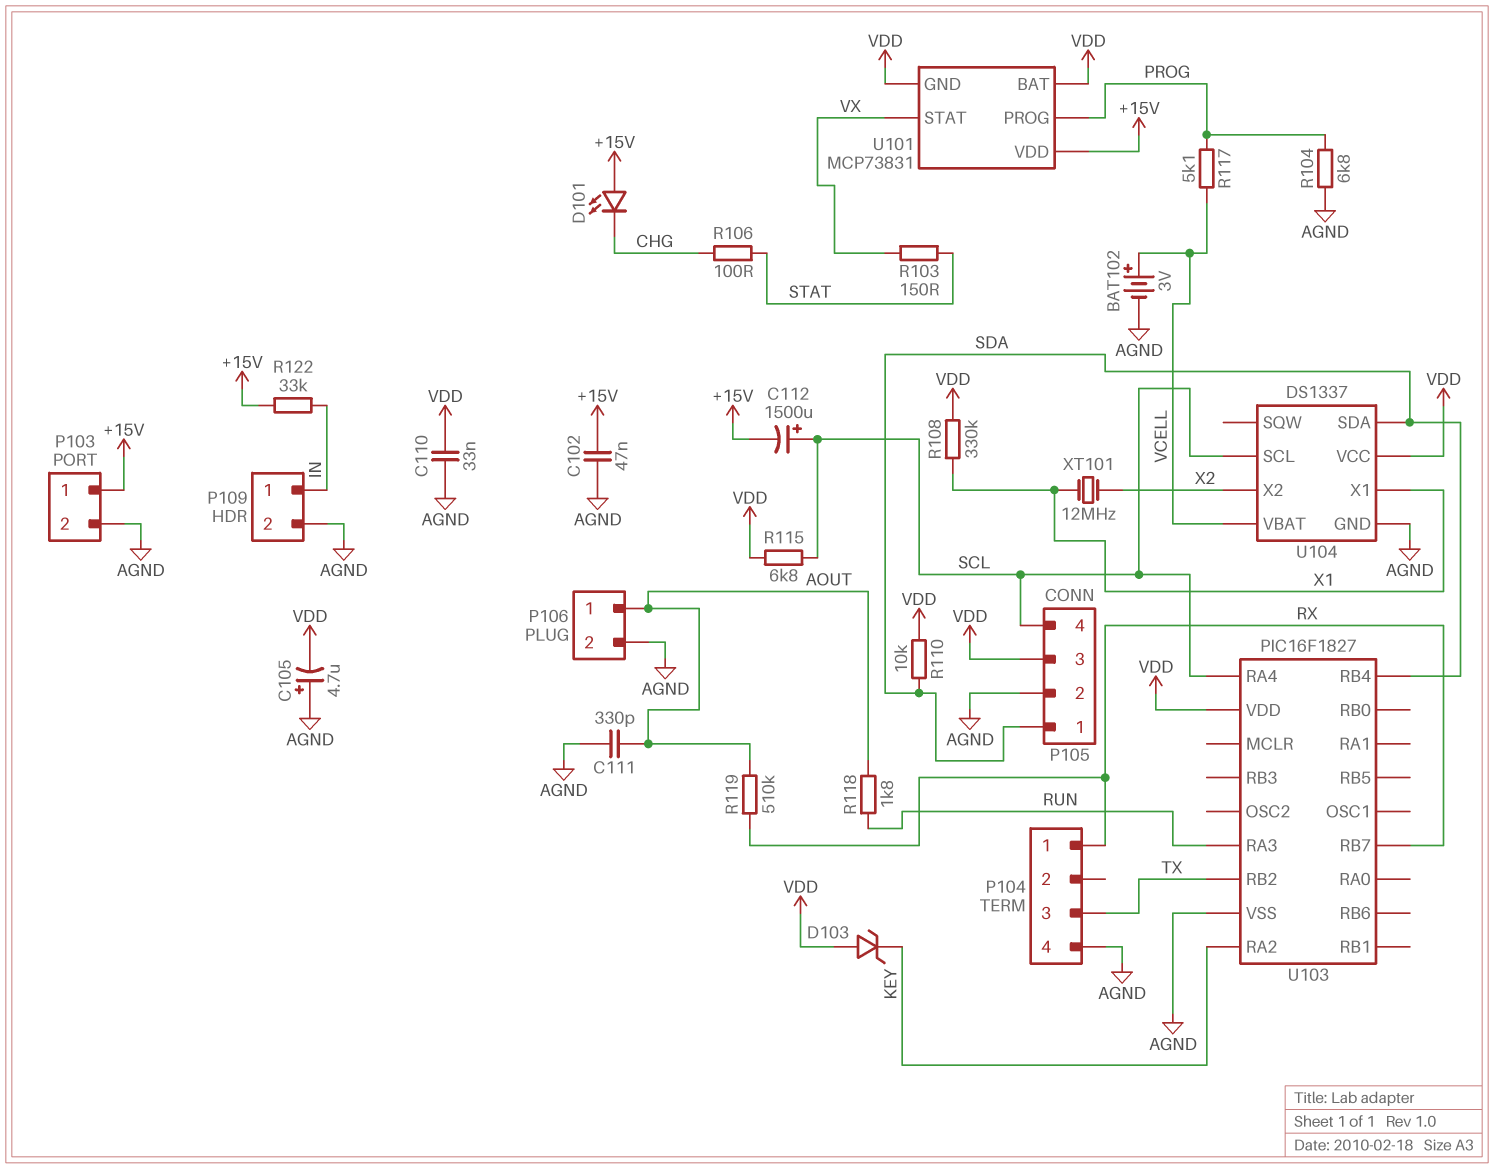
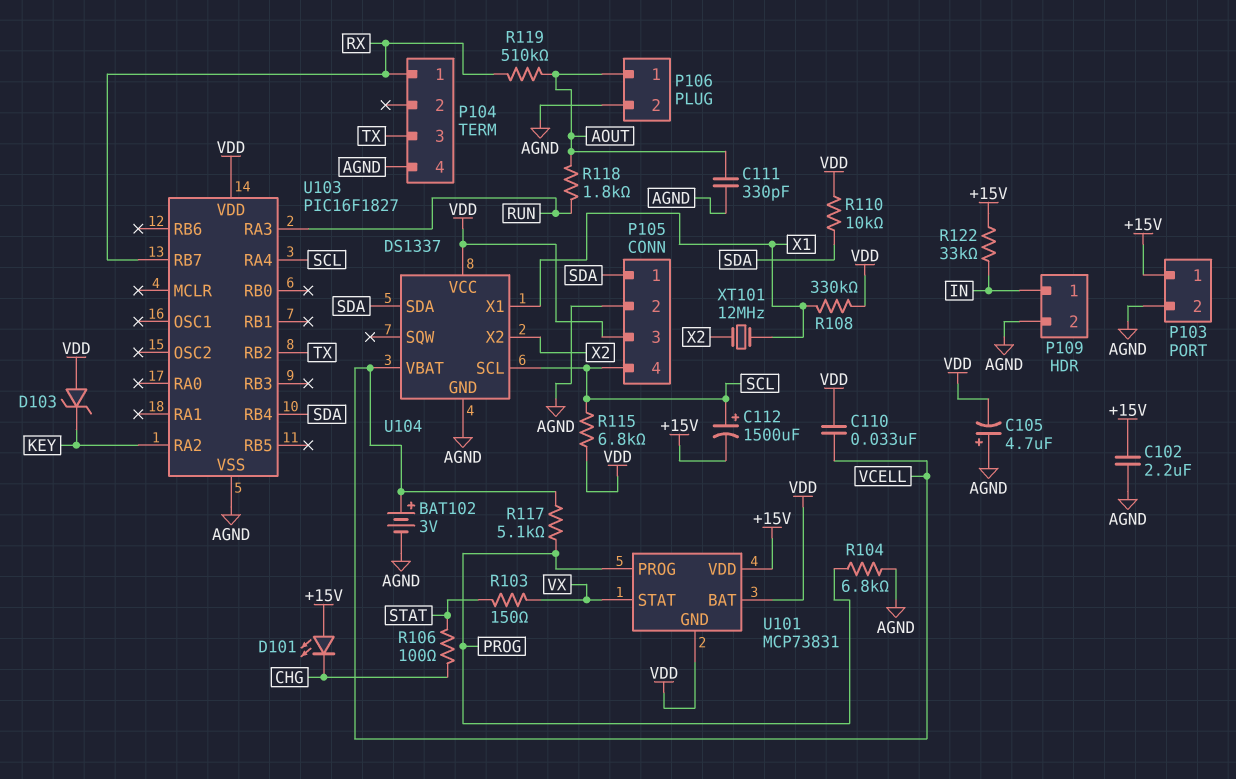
C102: 47nF (+15V, AGND) -> 2.2uF (+15V, AGND)
C110: 33nF (AGND, VDD) -> 33nF (VCELL, VDD)

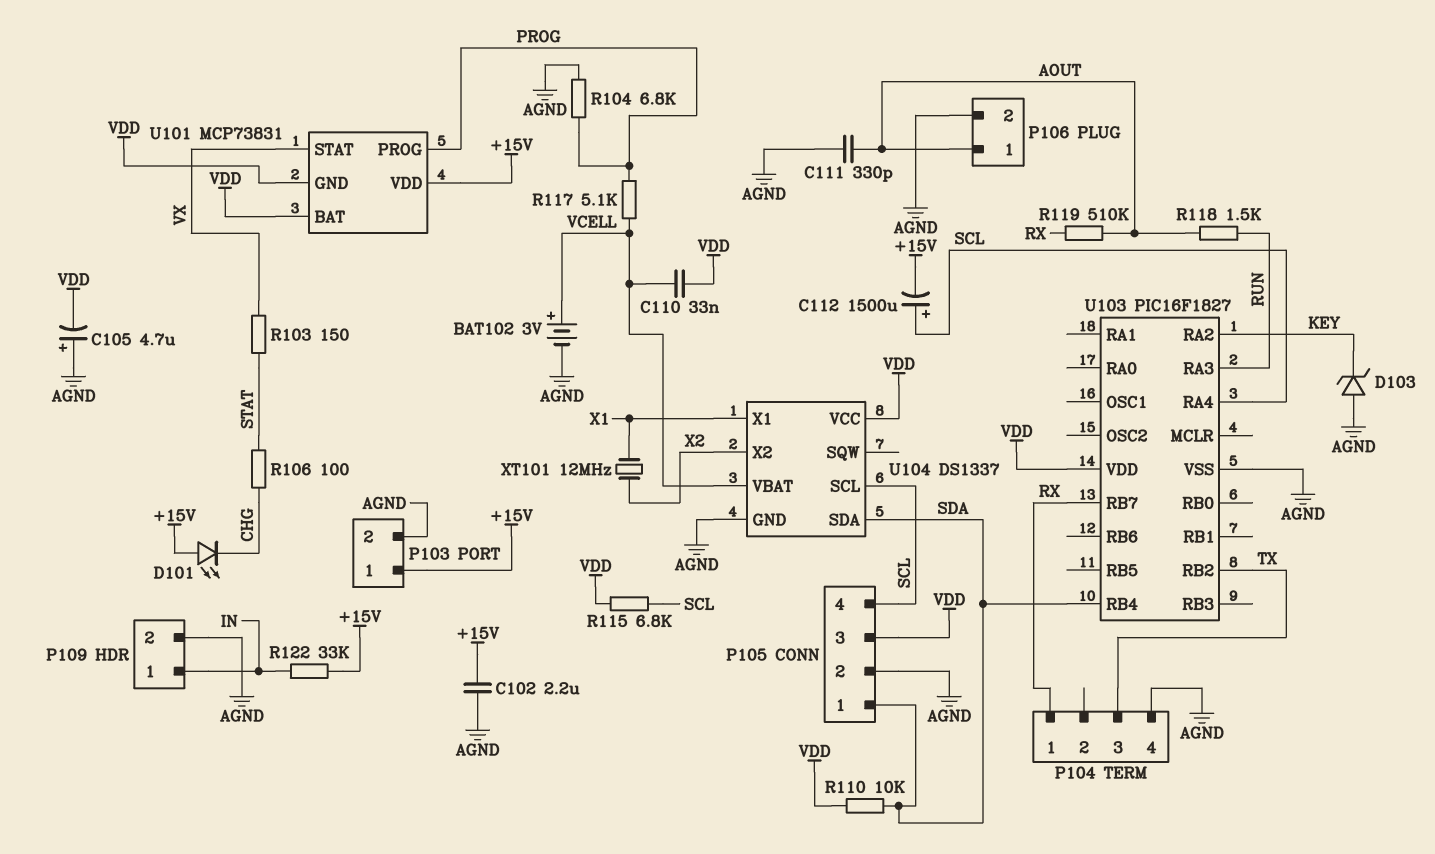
D103: zener (A VDD, K KEY) -> zener (A AGND, K KEY)
R108: 330k (VDD, X1) -> none
R118: 1.8k (AOUT, RUN) -> 1.5k (AOUT, RUN)

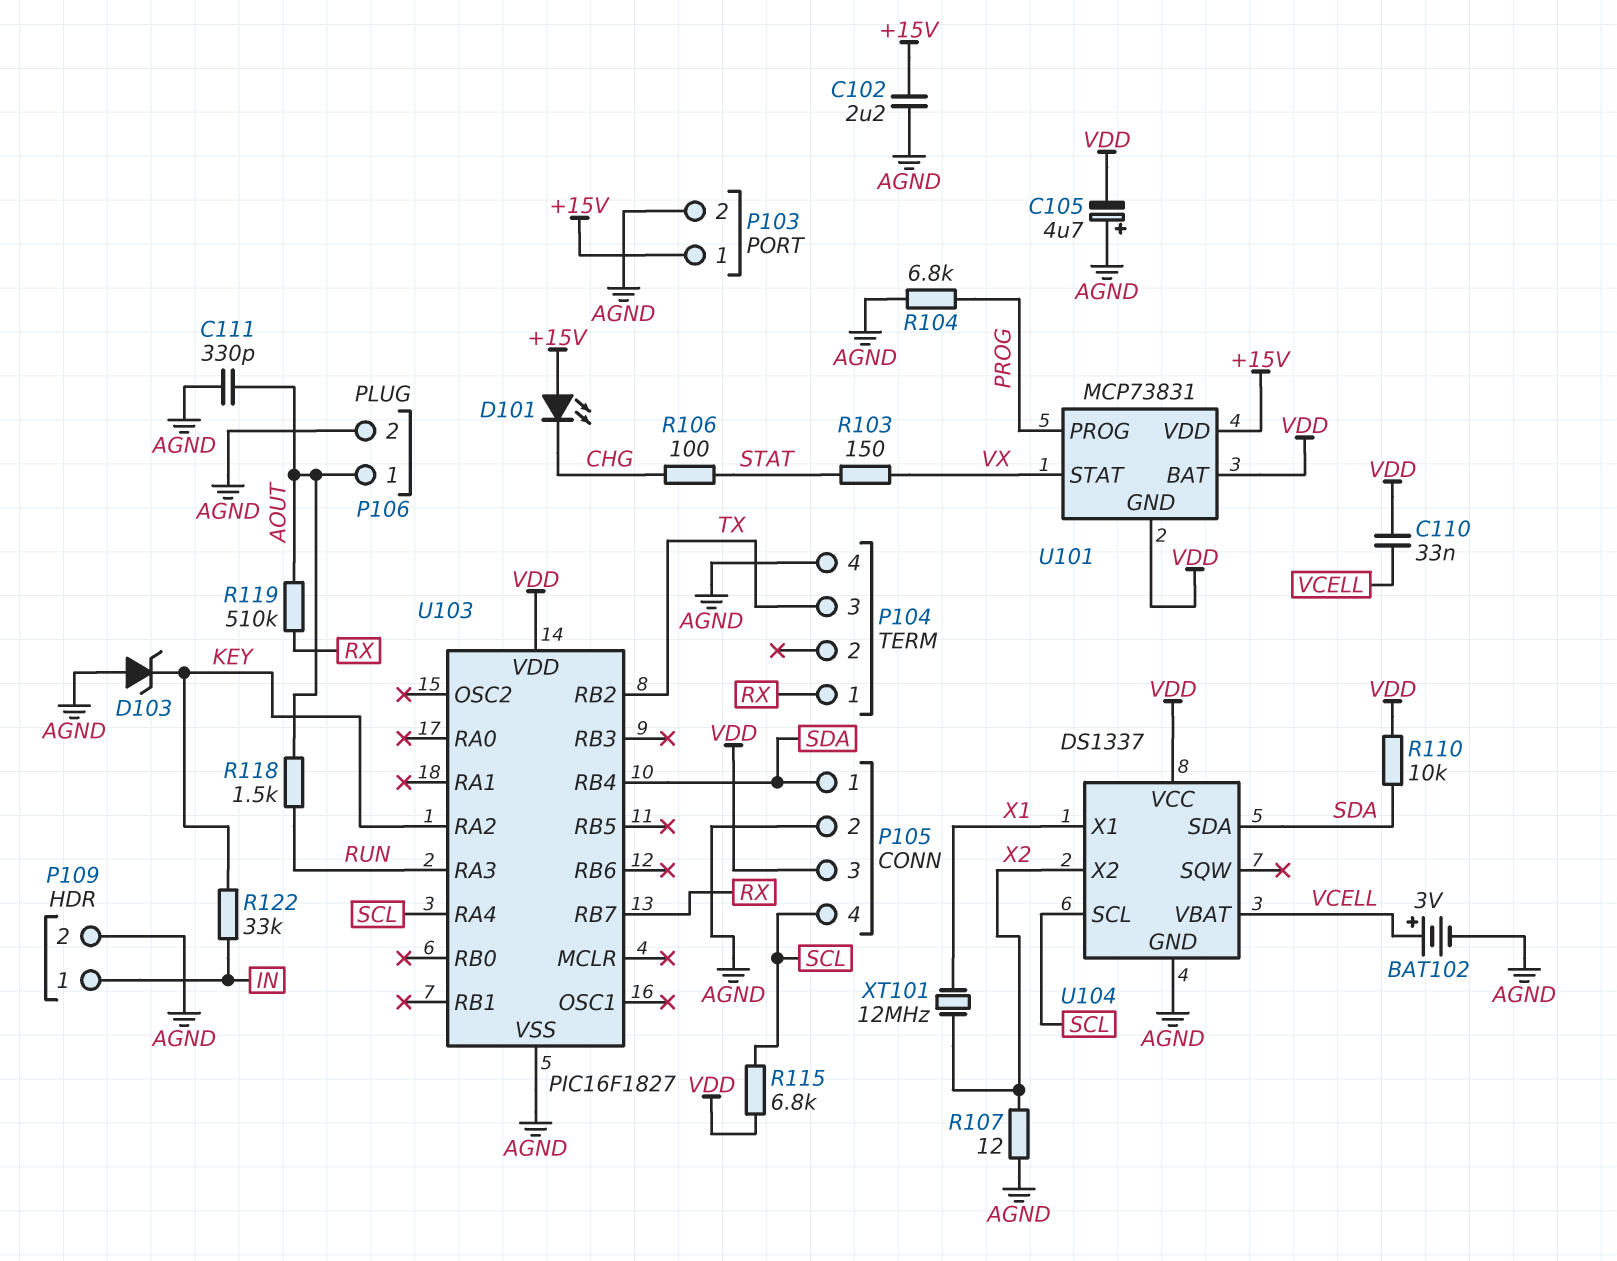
C112: 1500uF (plus SCL, minus +15V) -> none
R107: none -> 12 (AGND, X2)
R117: 5.1k (PROG, VCELL) -> none
R122: 33k (+15V, IN) -> 33k (IN, KEY)

